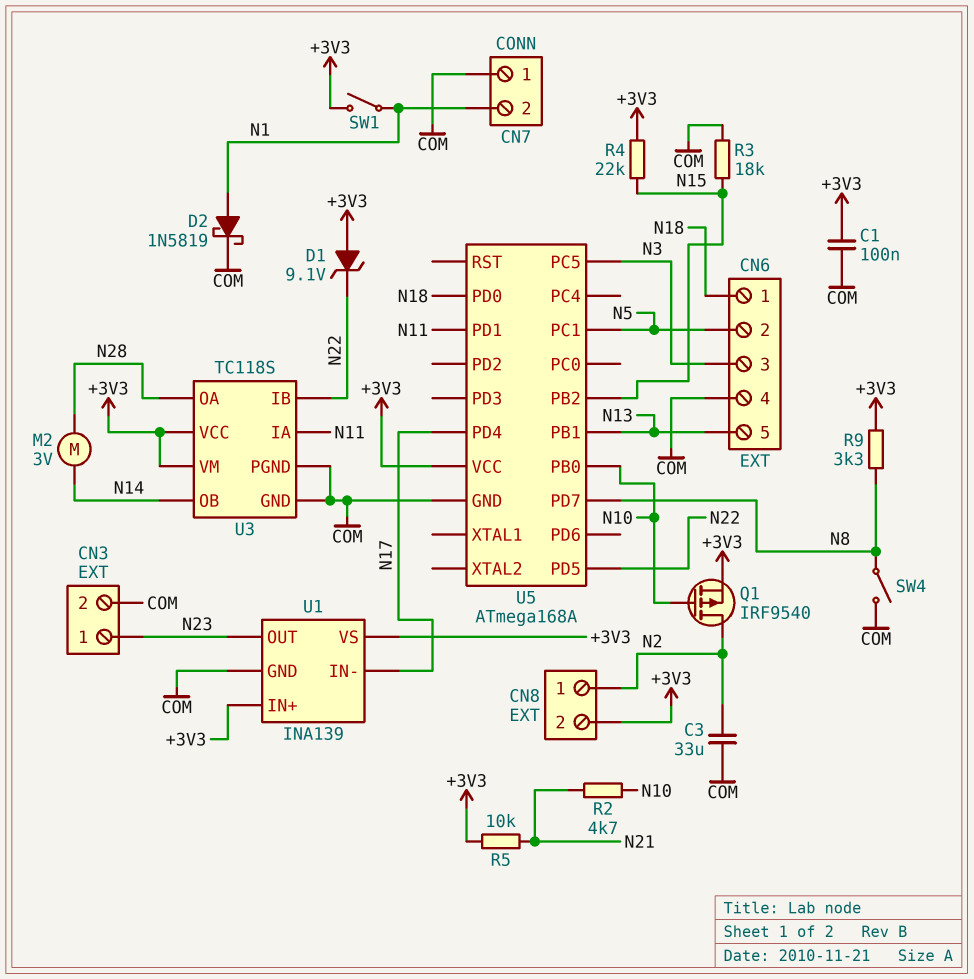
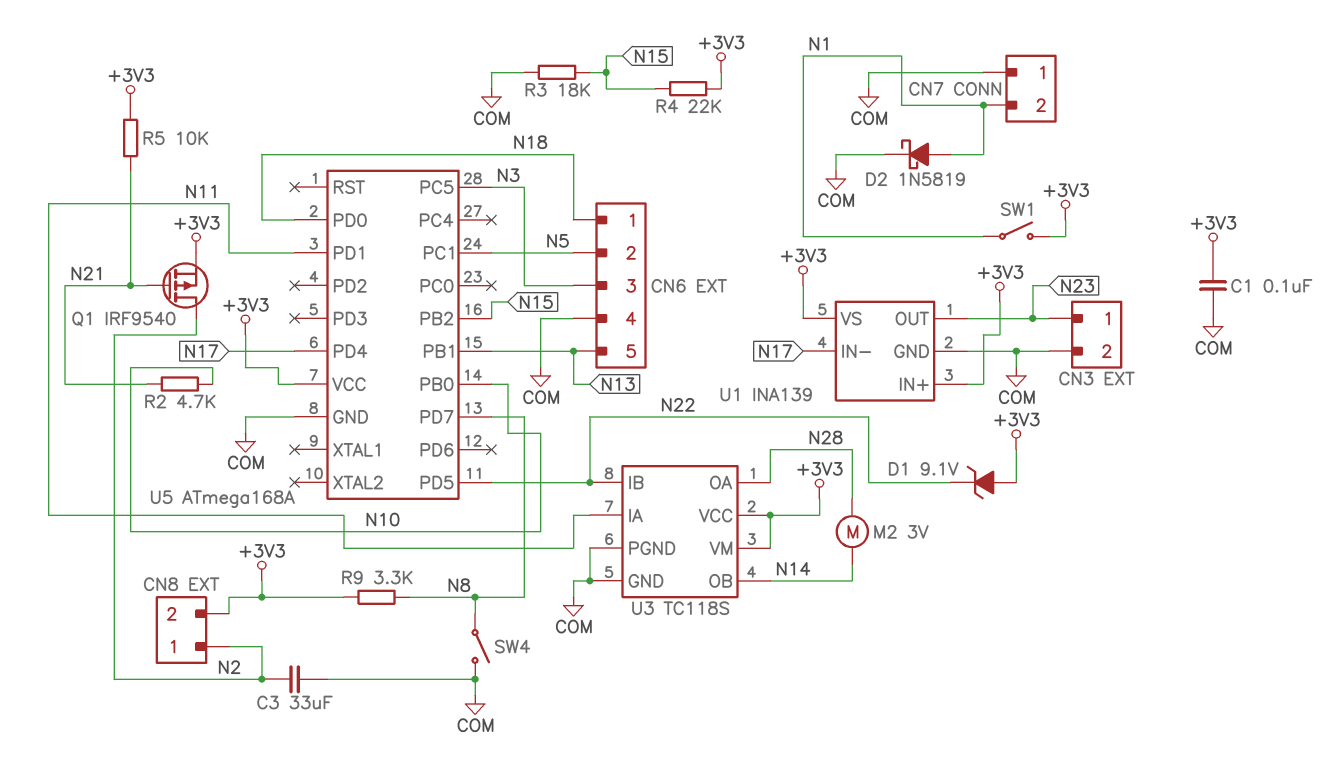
Q1: PMOS IRF9540 (G N10, D N2, S +3V3) -> PMOS IRF9540 (G N21, D N2, S +3V3)

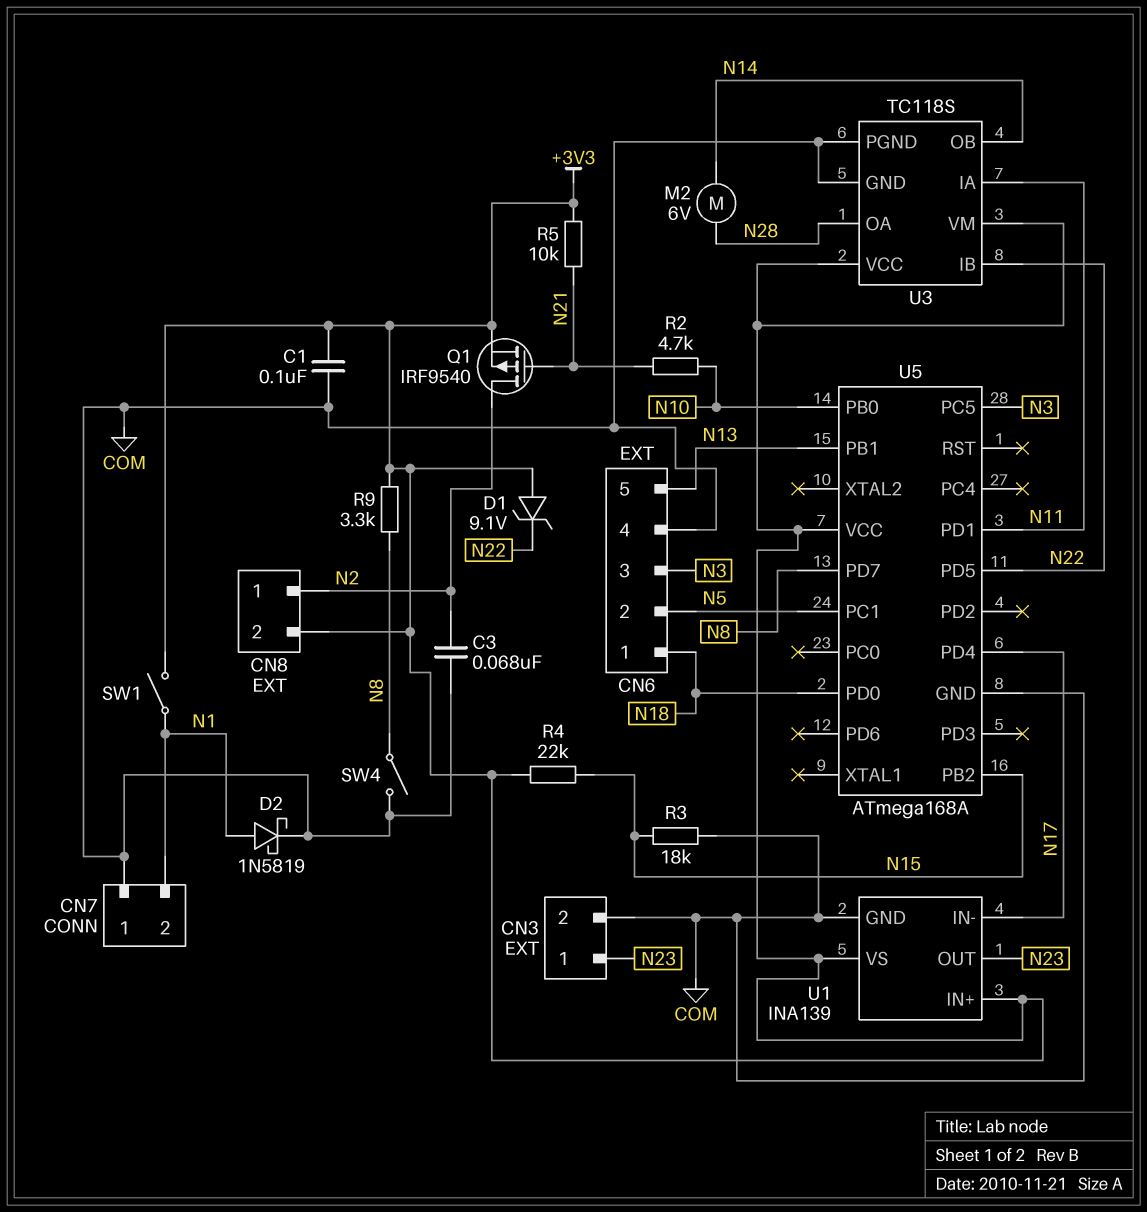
C3: 33uF (COM, N2) -> 68nF (COM, N2)
M2: motor 3V (N14, N28) -> motor 6V (N14, N28)

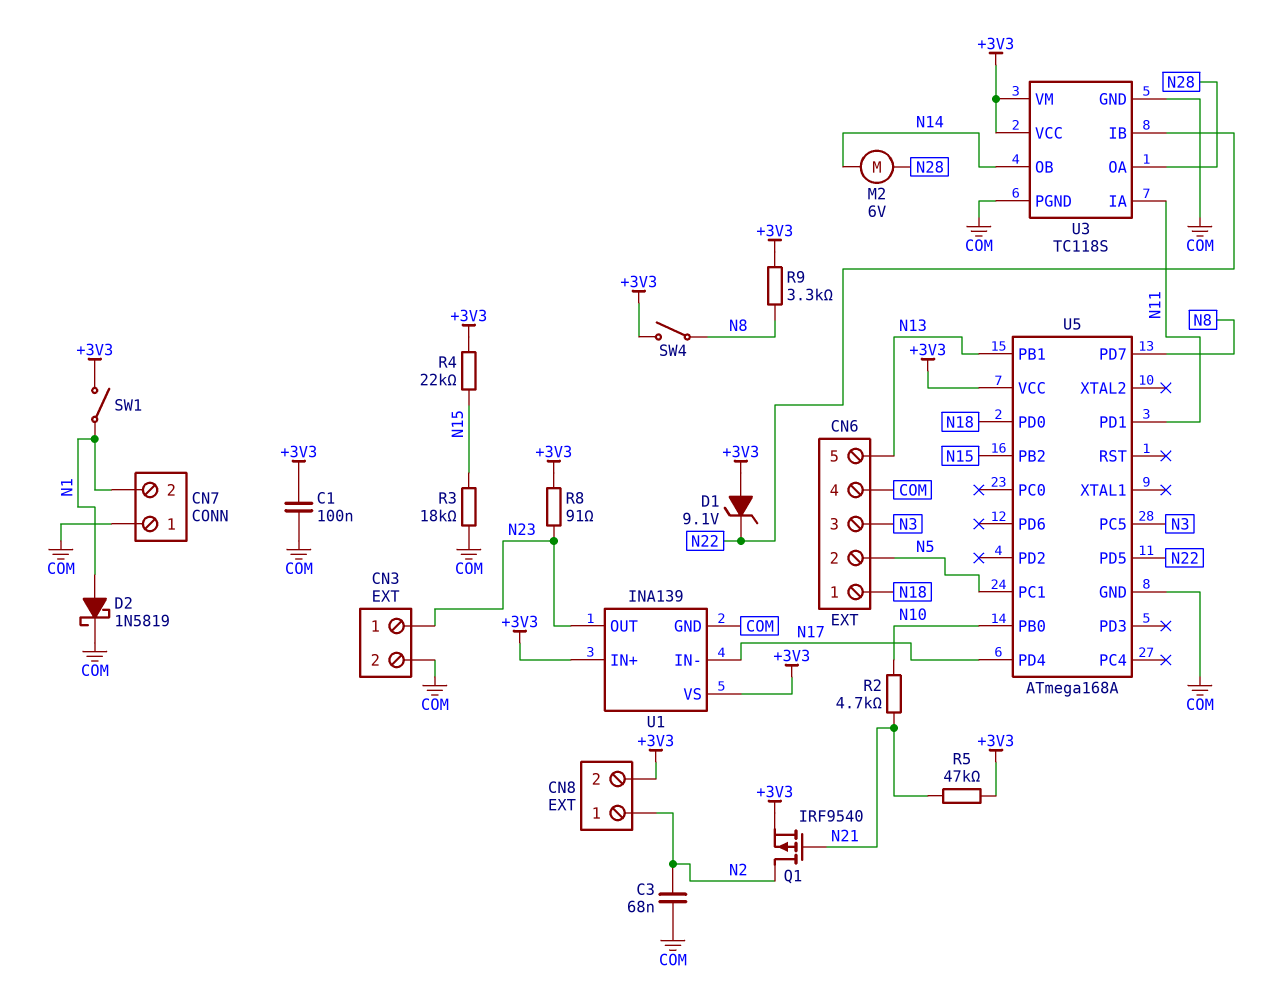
R5: 10k (+3V3, N21) -> 47k (+3V3, N21)
R8: none -> 91 (+3V3, N23)
SW4: switch (COM, N8) -> switch (+3V3, N8)

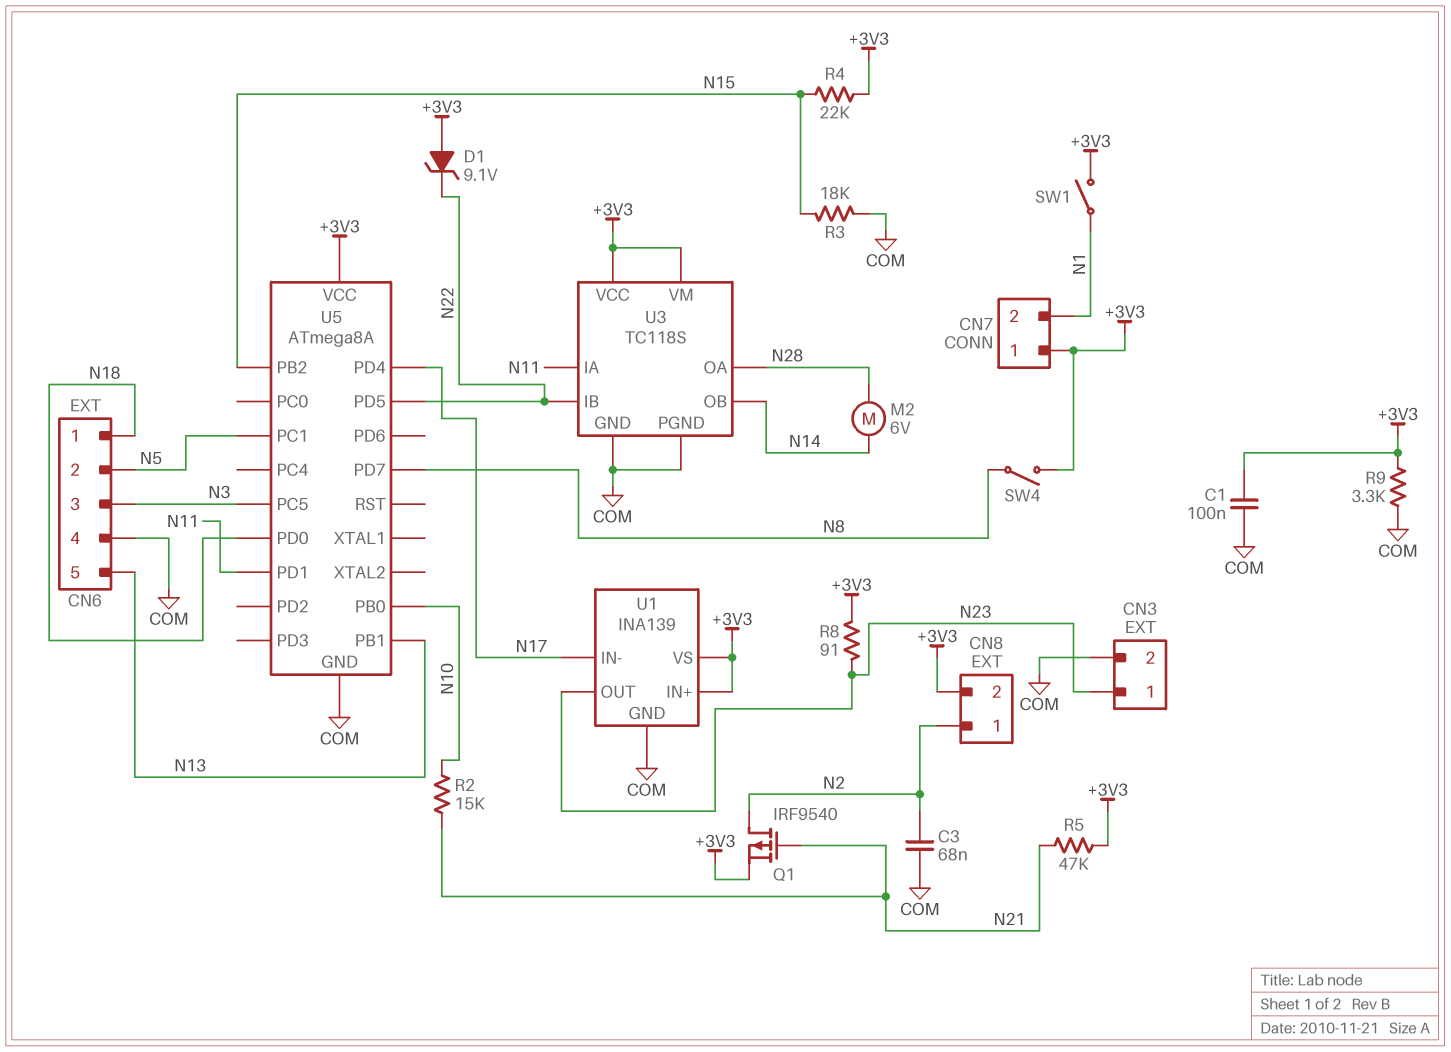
CN7 pin 1: COM -> +3V3
D2: schottky 1N5819 (A N1, K COM) -> none
R2: 4.7k (N10, N21) -> 15k (N10, N21)
R9: 3.3k (+3V3, N8) -> 3.3k (+3V3, COM)
U5: ATmega168A -> ATmega8A

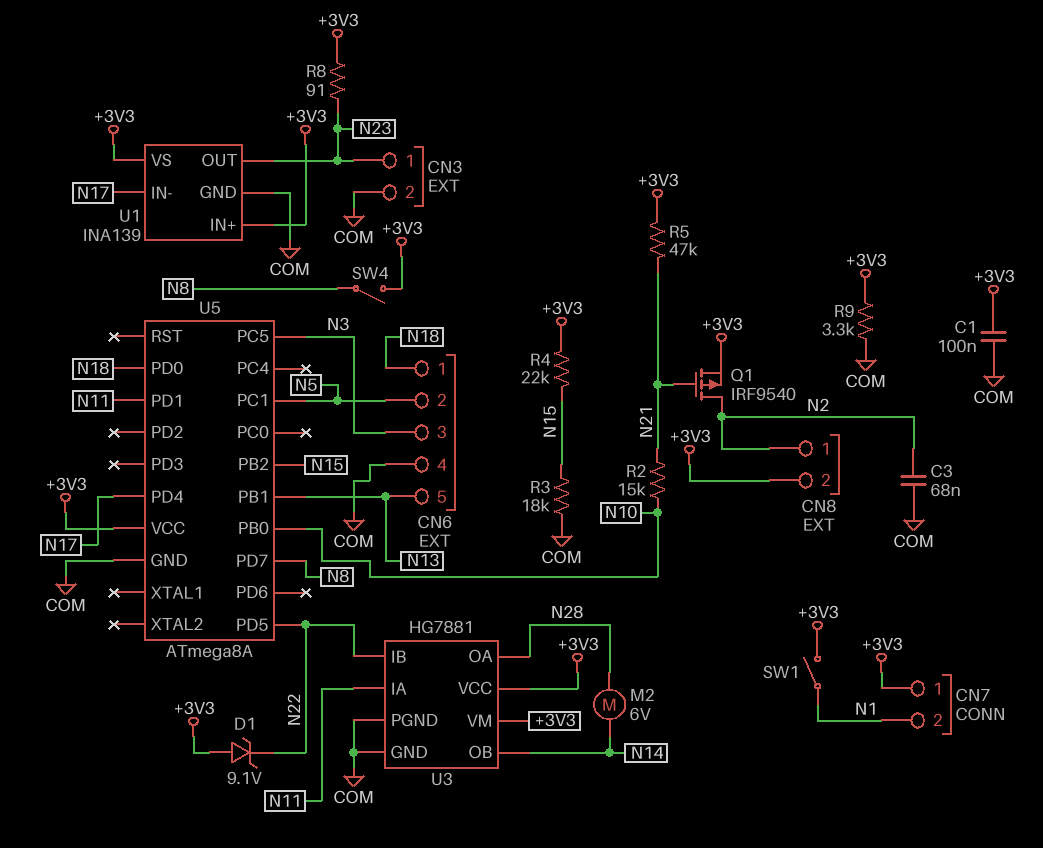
U3: TC118S -> HG7881

